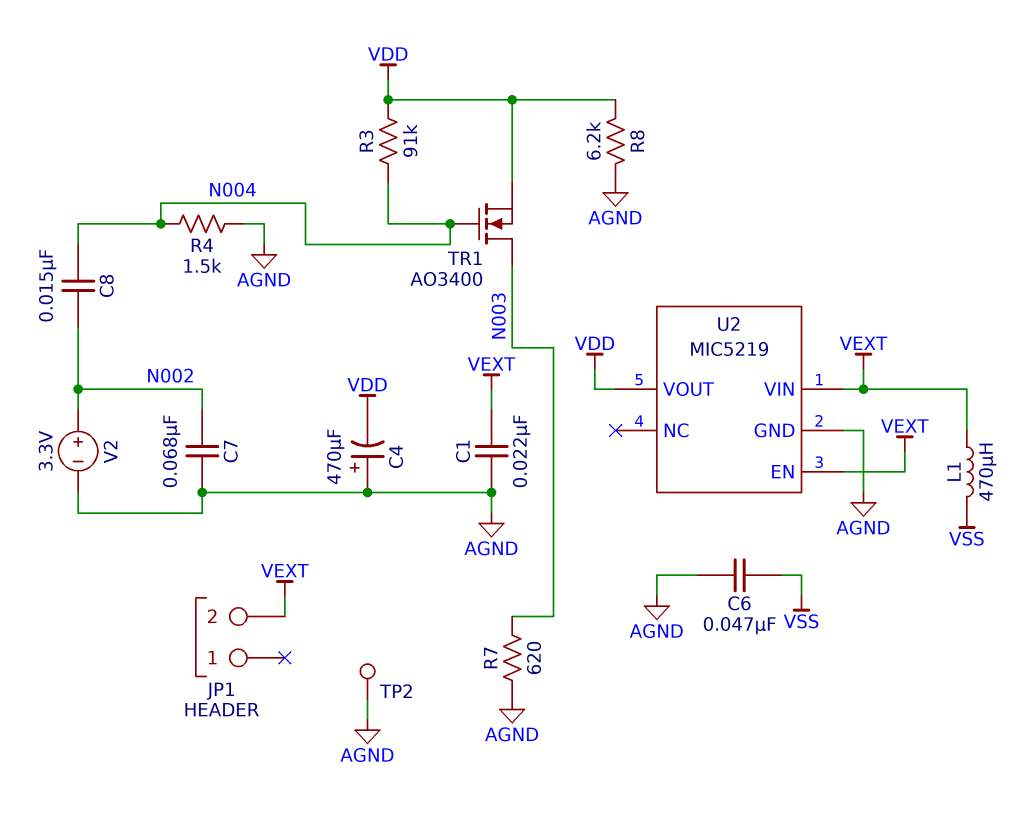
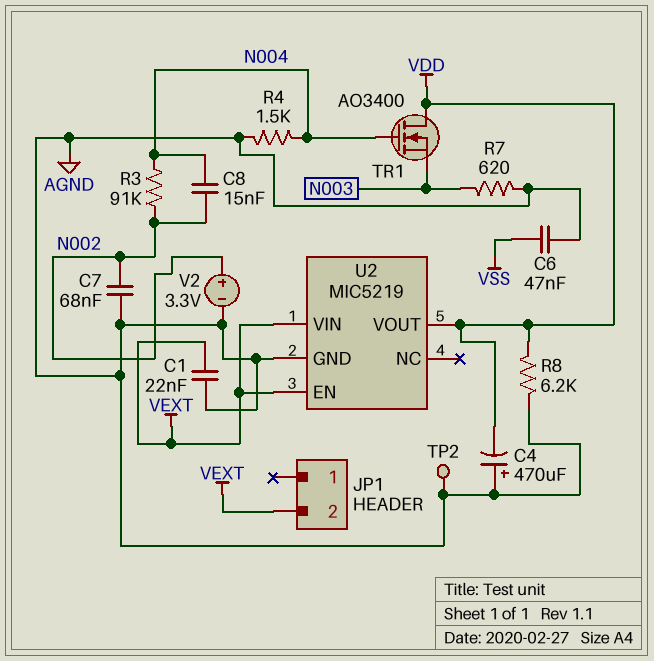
L1: 470uH (VEXT, VSS) -> none
R3: 91k (N004, VDD) -> 91k (N002, N004)
TR1: NMOS AO3400 (G N004, D N003, S VDD) -> NMOS AO3400 (G N004, D VDD, S N003)

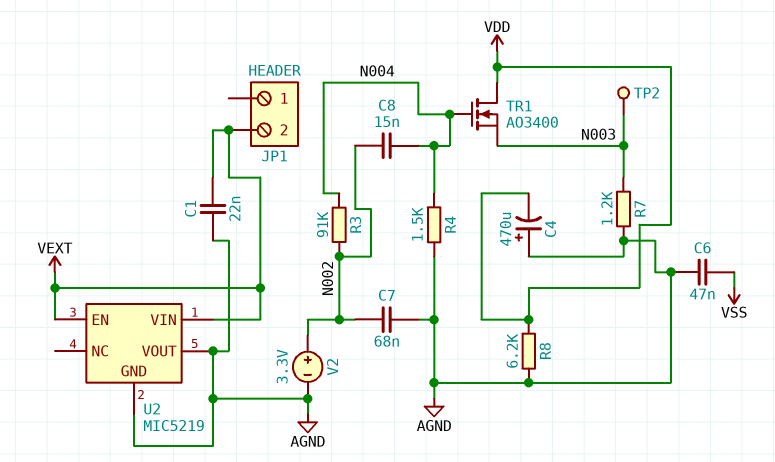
R7: 620 (AGND, N003) -> 1.2k (AGND, N003)
TP2: test point (AGND) -> test point (N003)
U2 pin VOUT: VDD -> AGND

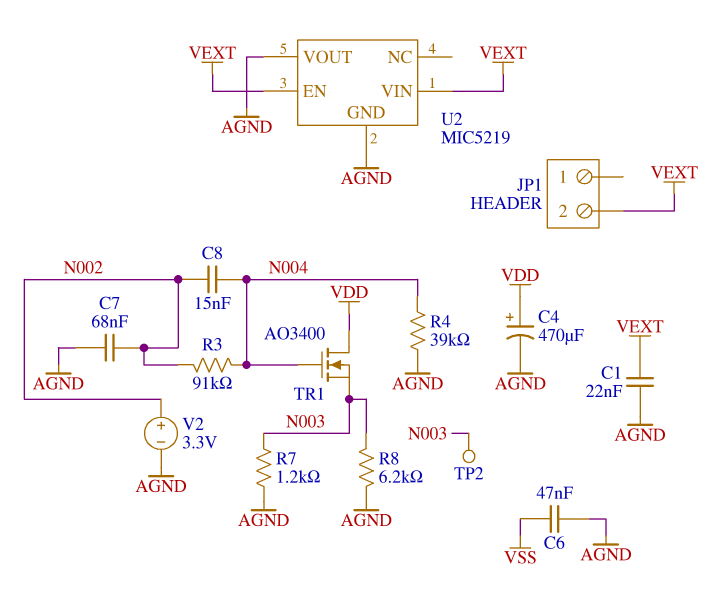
C4: 470uF (plus AGND, minus VDD) -> 470uF (plus VDD, minus AGND)
R4: 1.5k (AGND, N004) -> 39k (AGND, N004)
R8: 6.2k (AGND, VDD) -> 6.2k (AGND, N003)

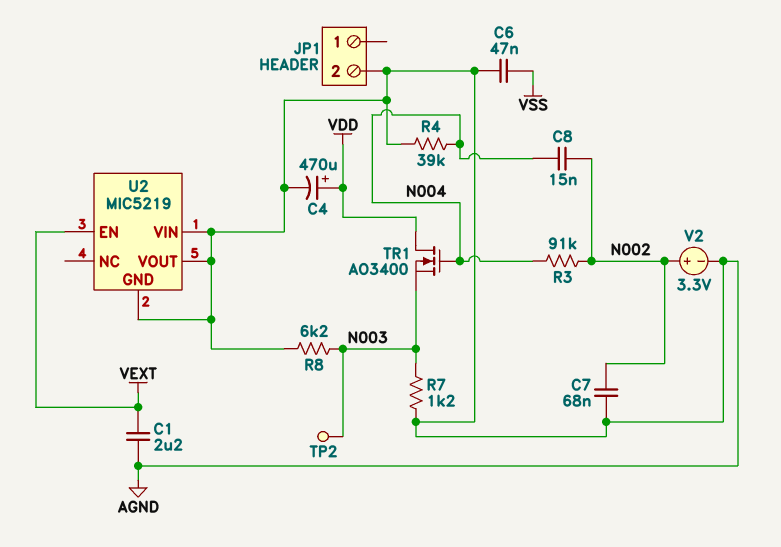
C1: 22nF (AGND, VEXT) -> 2.2uF (AGND, VEXT)
JP1 pin 2: VEXT -> AGND
U2 pin VIN: VEXT -> AGND

